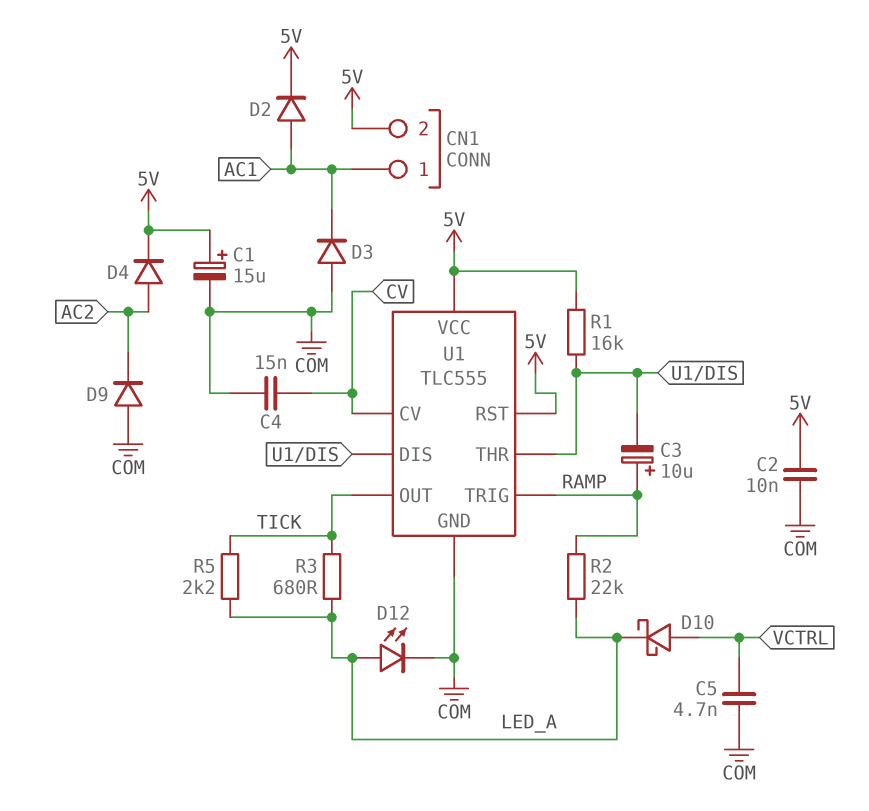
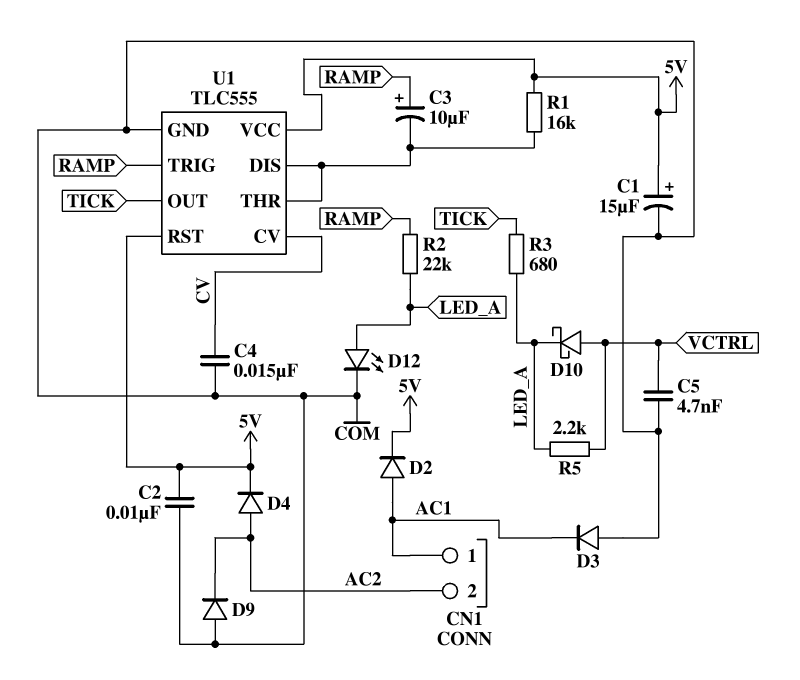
CN1 pin 2: 5V -> AC2
R5: 2.2k (LED_A, TICK) -> 2.2k (LED_A, VCTRL)

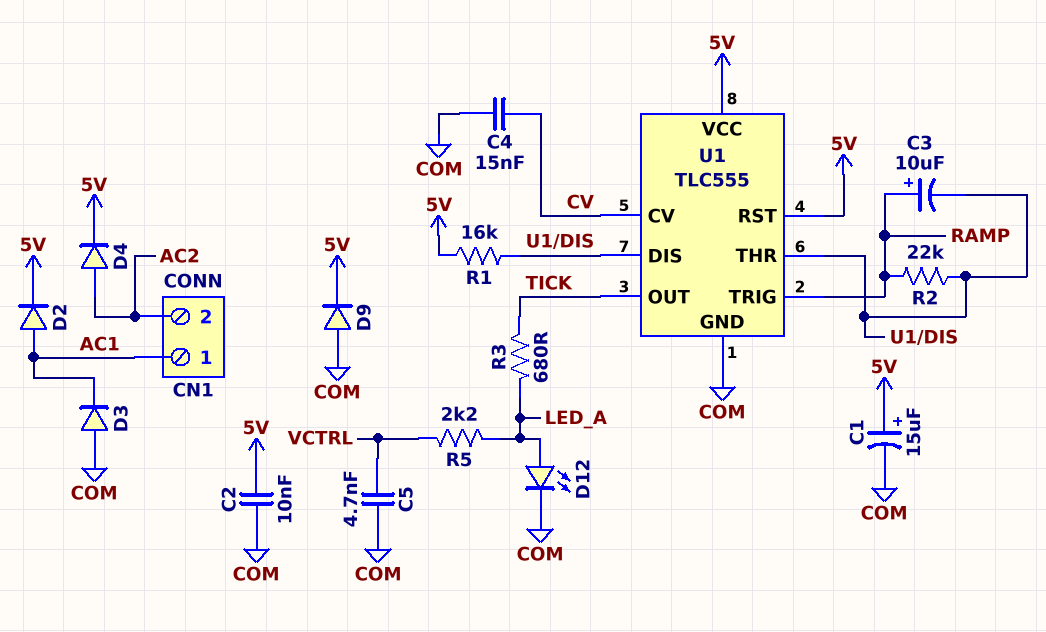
D9: diode (A COM, K AC2) -> diode (A COM, K 5V)
D10: schottky (A VCTRL, K LED_A) -> none
R2: 22k (LED_A, RAMP) -> 22k (RAMP, U1/DIS)

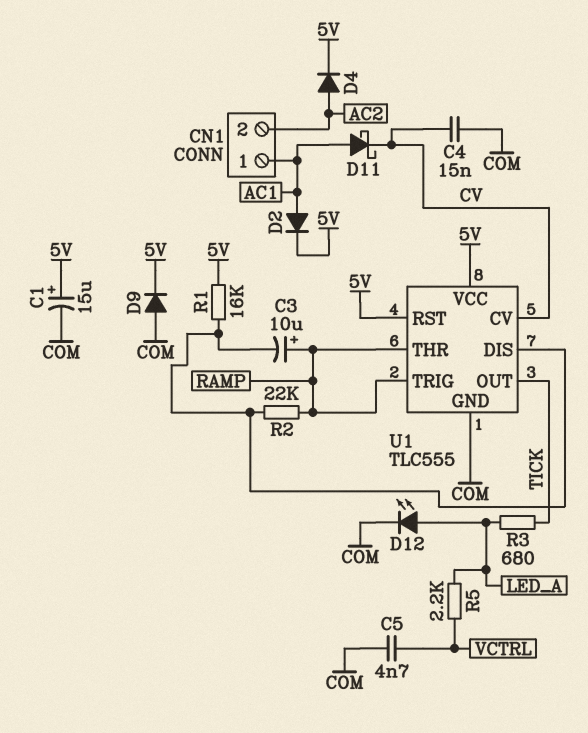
C2: 10nF (5V, COM) -> none
D3: diode (A COM, K AC1) -> none
D11: none -> schottky (A AC1, K CV)
U1 pin THR: U1/DIS -> RAMP

